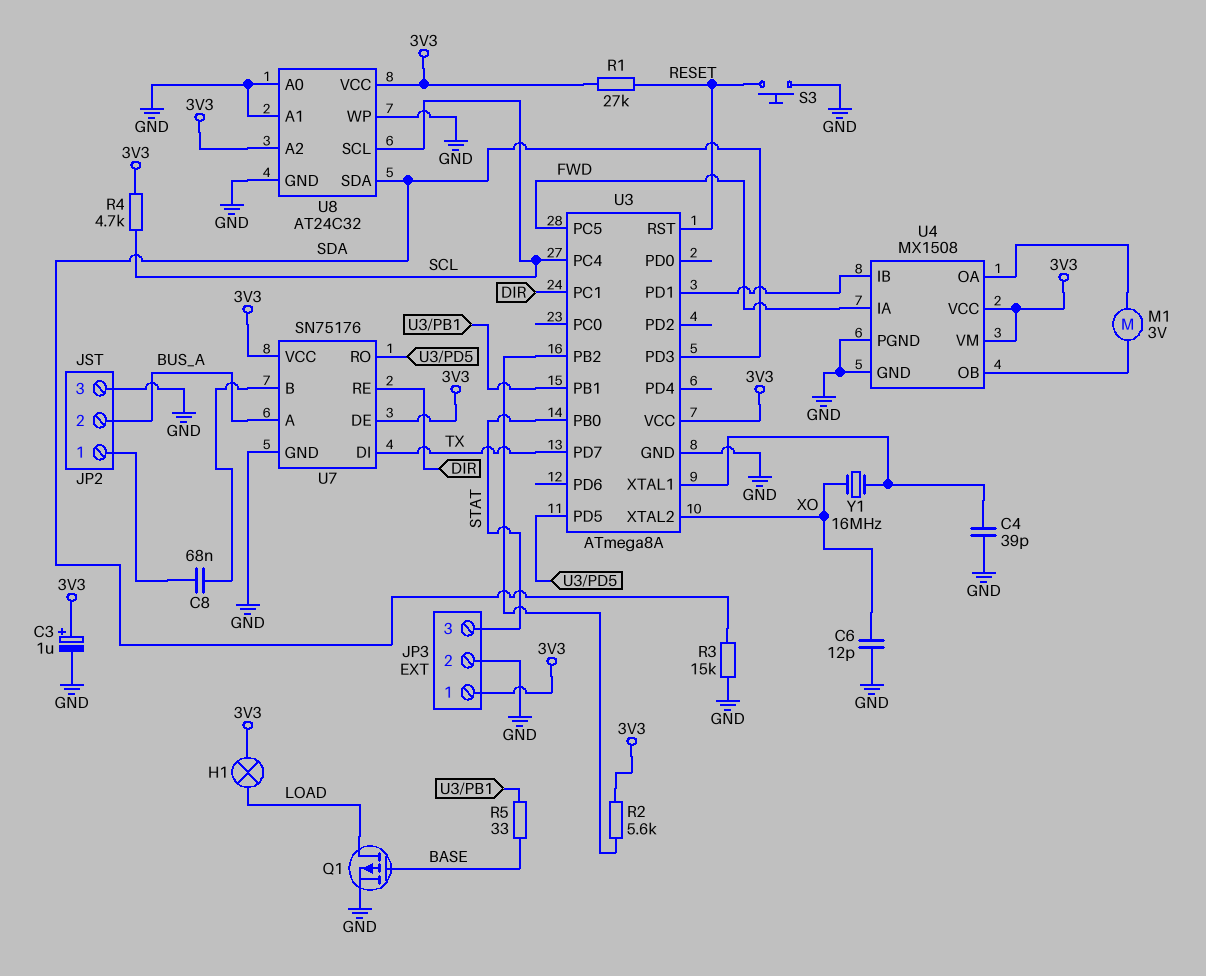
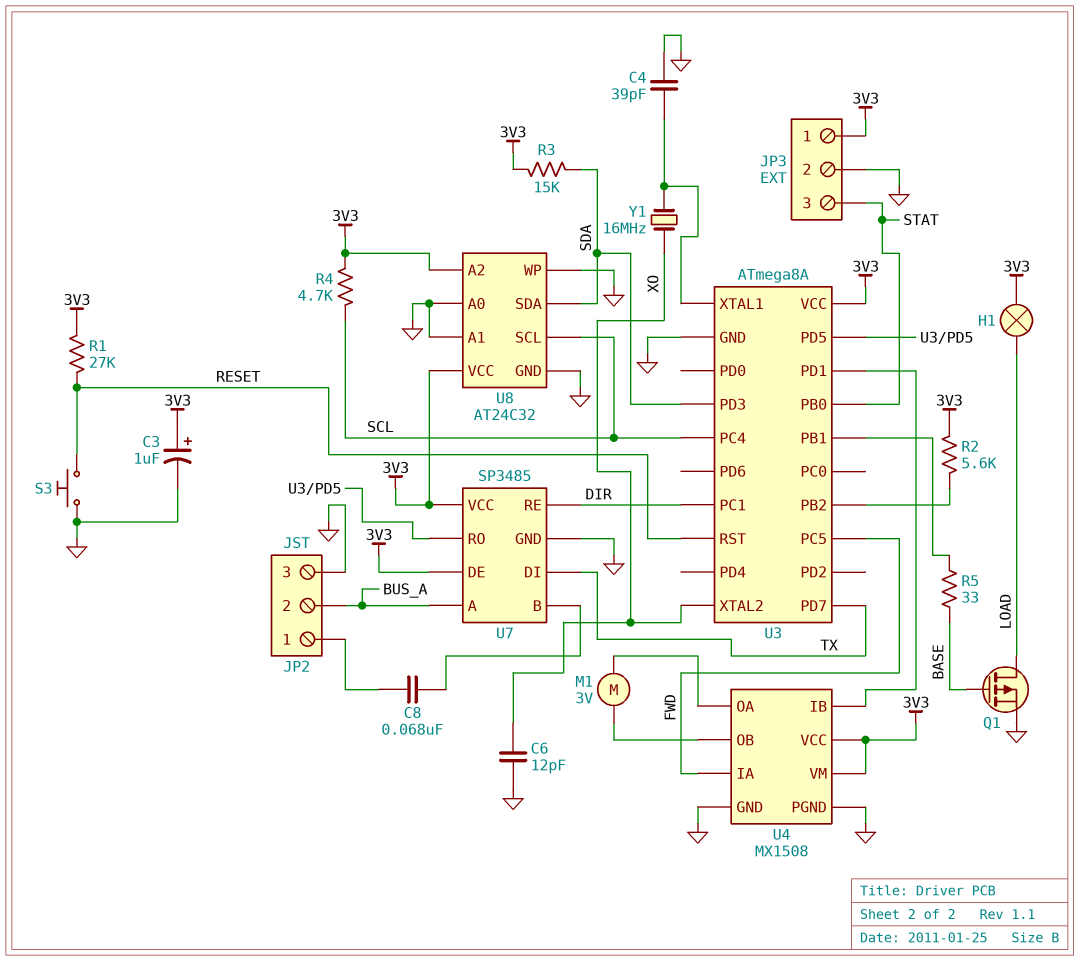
R3: 15k (GND, SDA) -> 15k (3V3, SDA)
U7: SN75176 -> SP3485

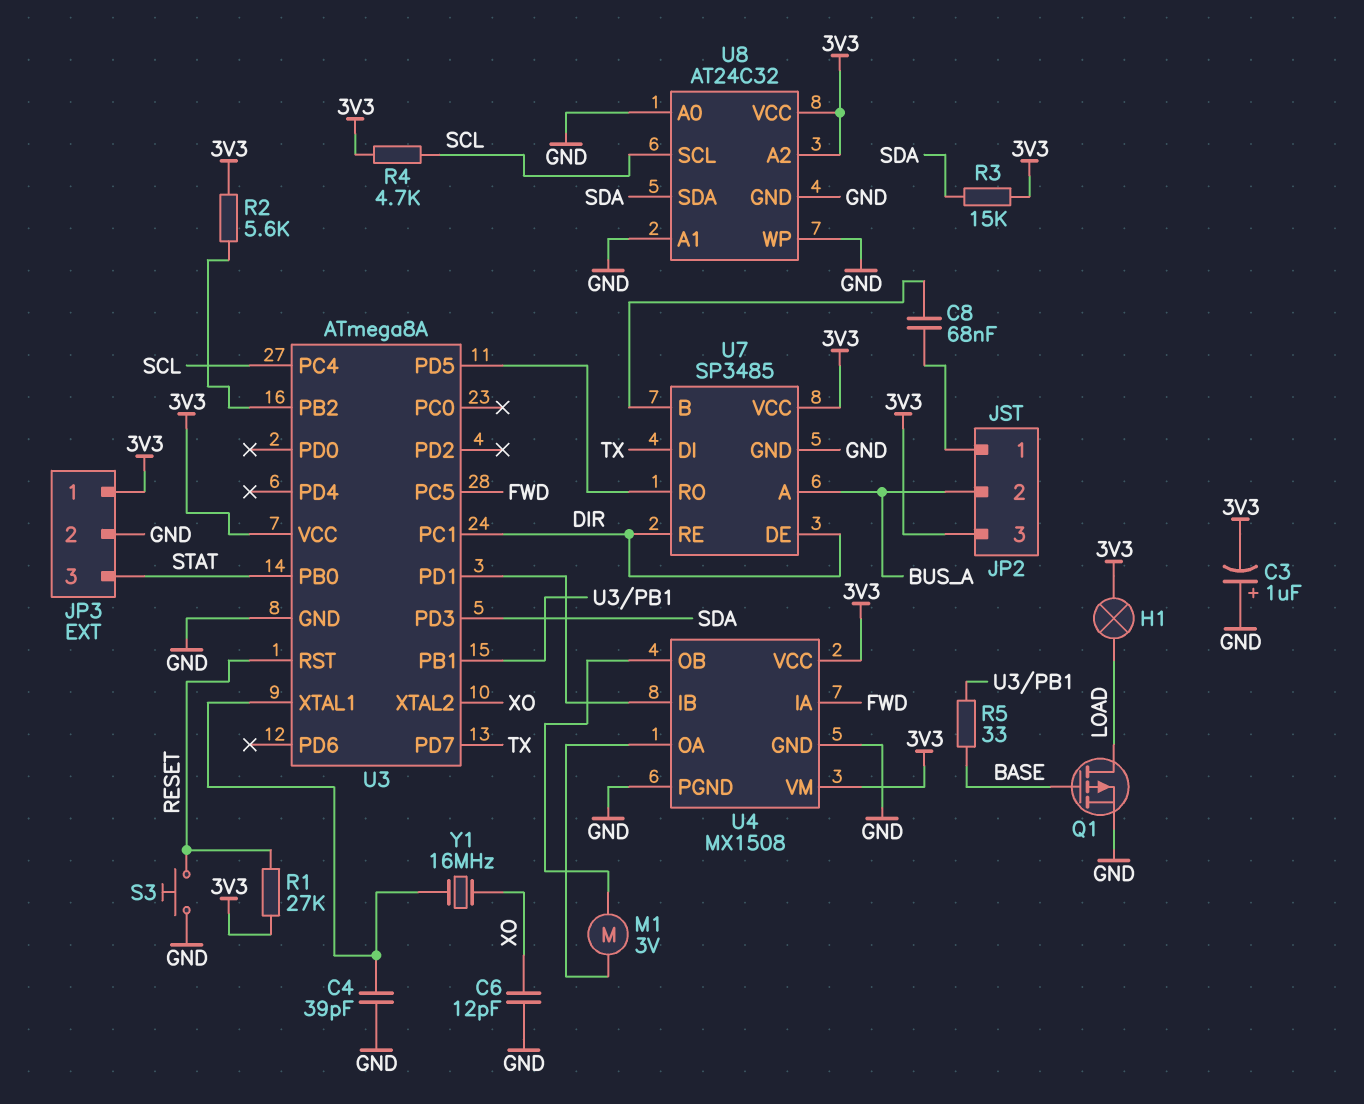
C3: 1uF (plus 3V3, minus GND) -> 1uF (plus GND, minus 3V3)
JP2 pin 3: GND -> 3V3
U7 pin DE: 3V3 -> DIR

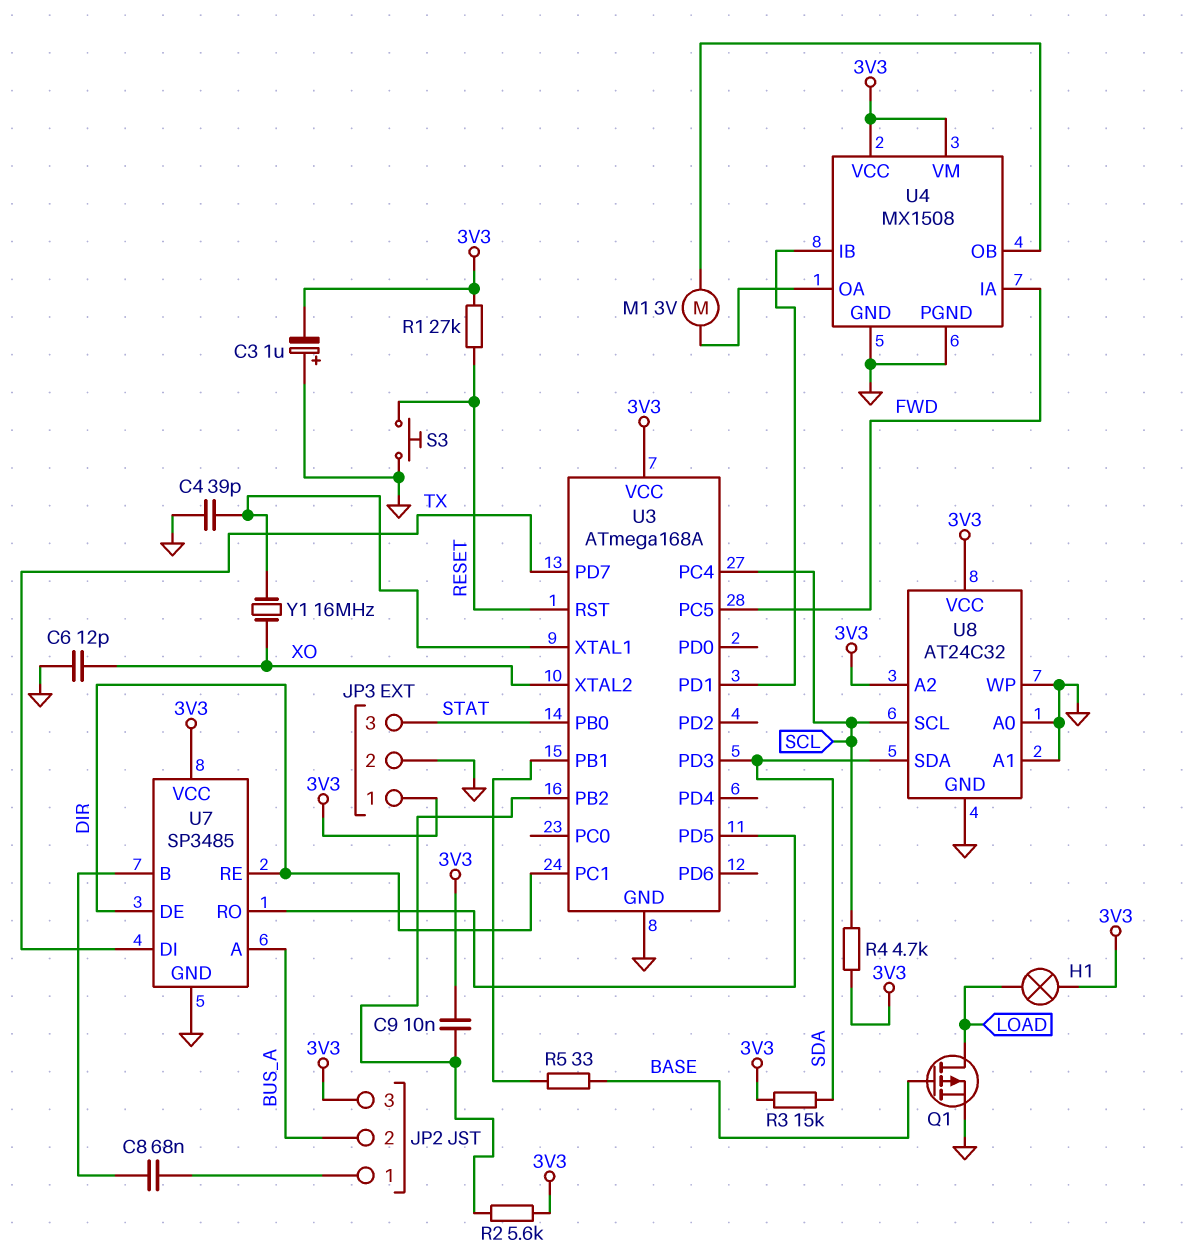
C9: none -> 10nF (3V3, U3/PB2)
U3: ATmega8A -> ATmega168A

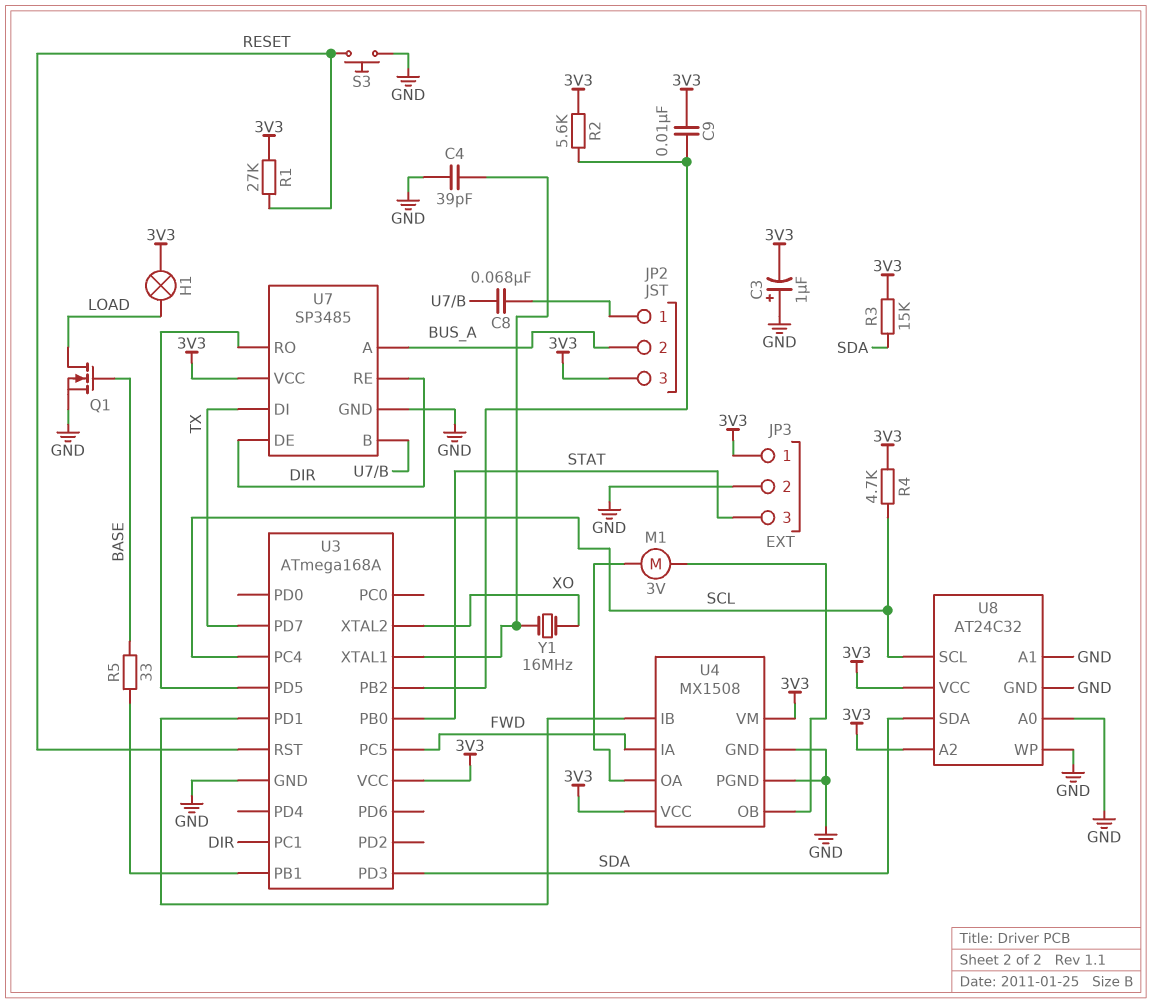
C6: 12pF (GND, XO) -> none
Q1: PMOS (G BASE, D LOAD, S GND) -> NMOS (G BASE, D LOAD, S GND)

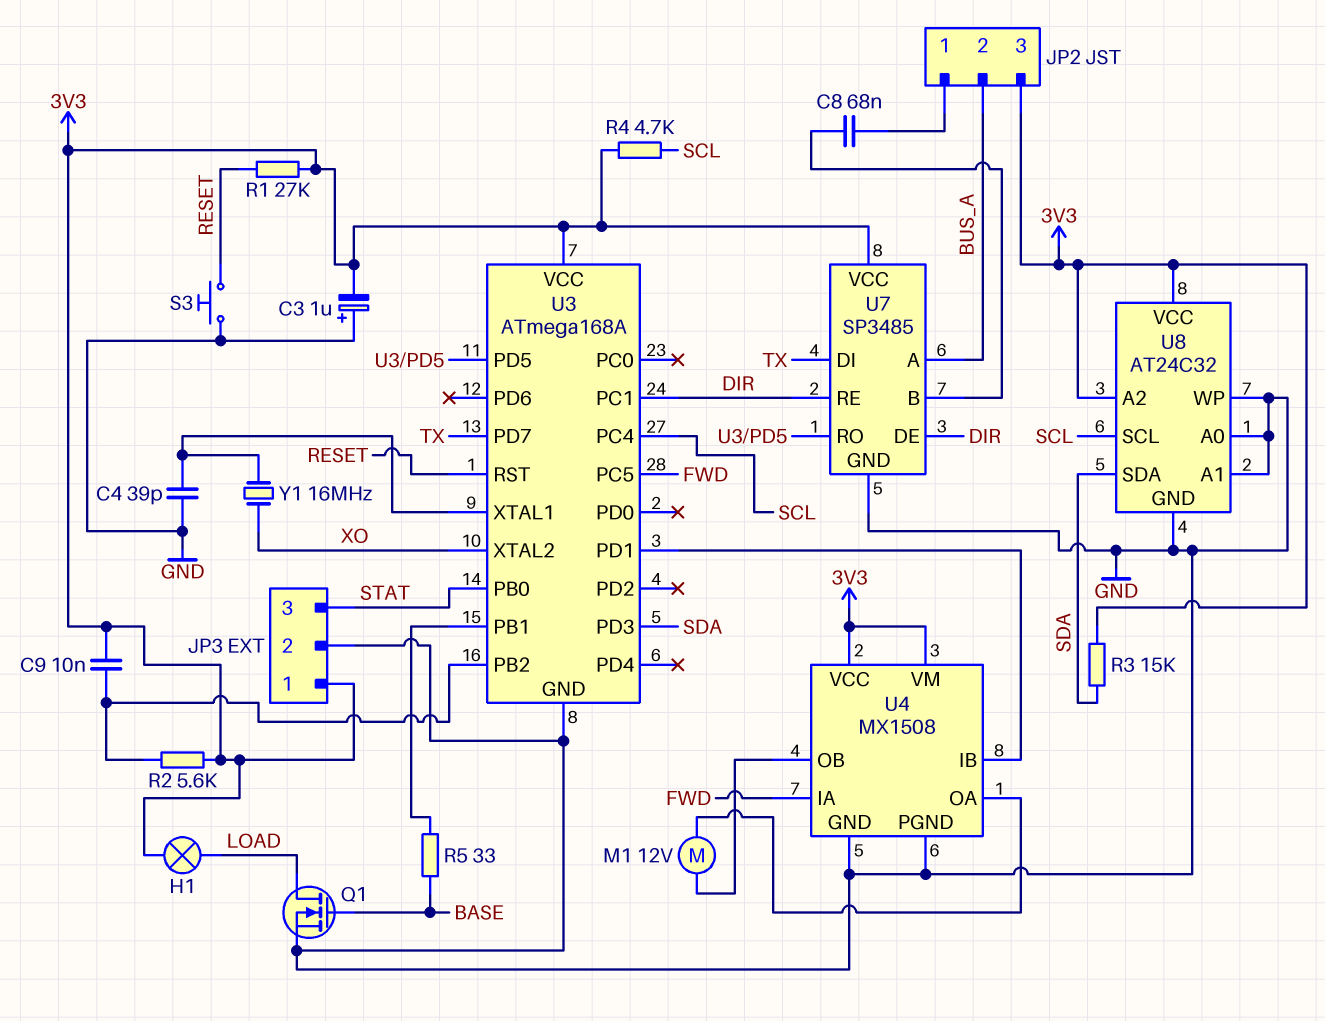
M1: motor 3V (U4/OA, U4/OB) -> motor 12V (U4/OA, U4/OB)

